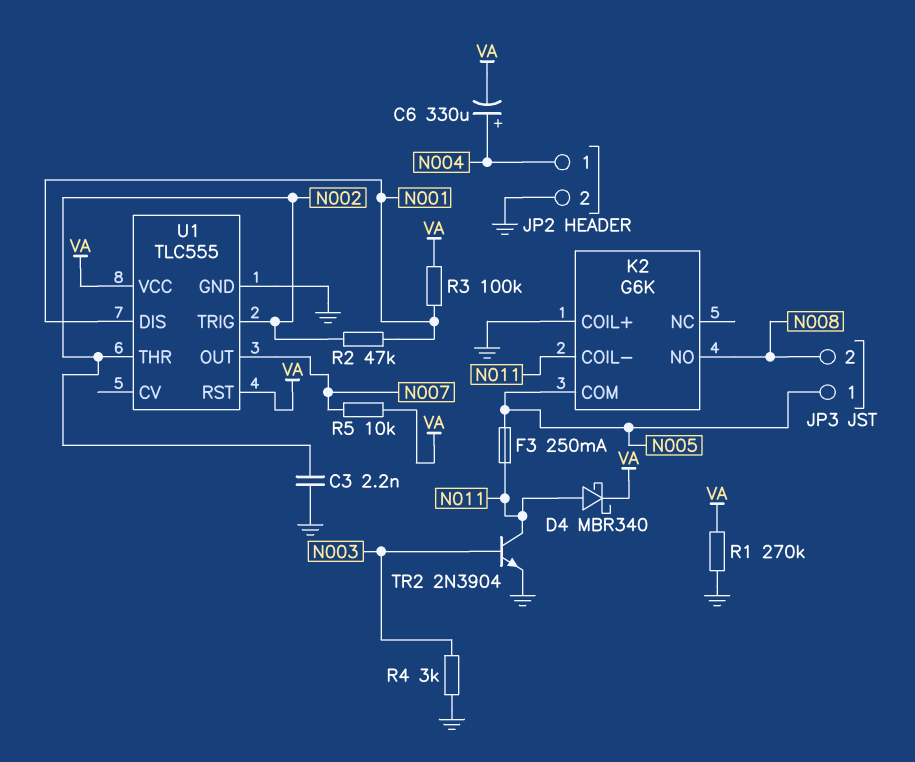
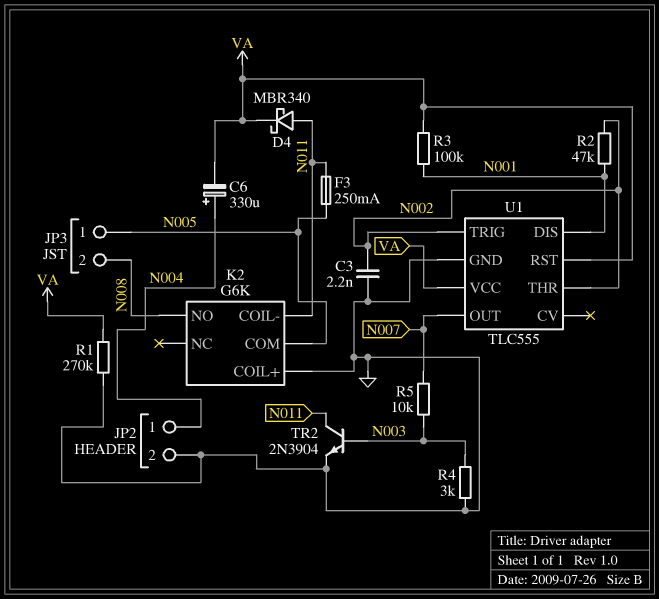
R5: 10k (N007, VA) -> 10k (N003, N007)

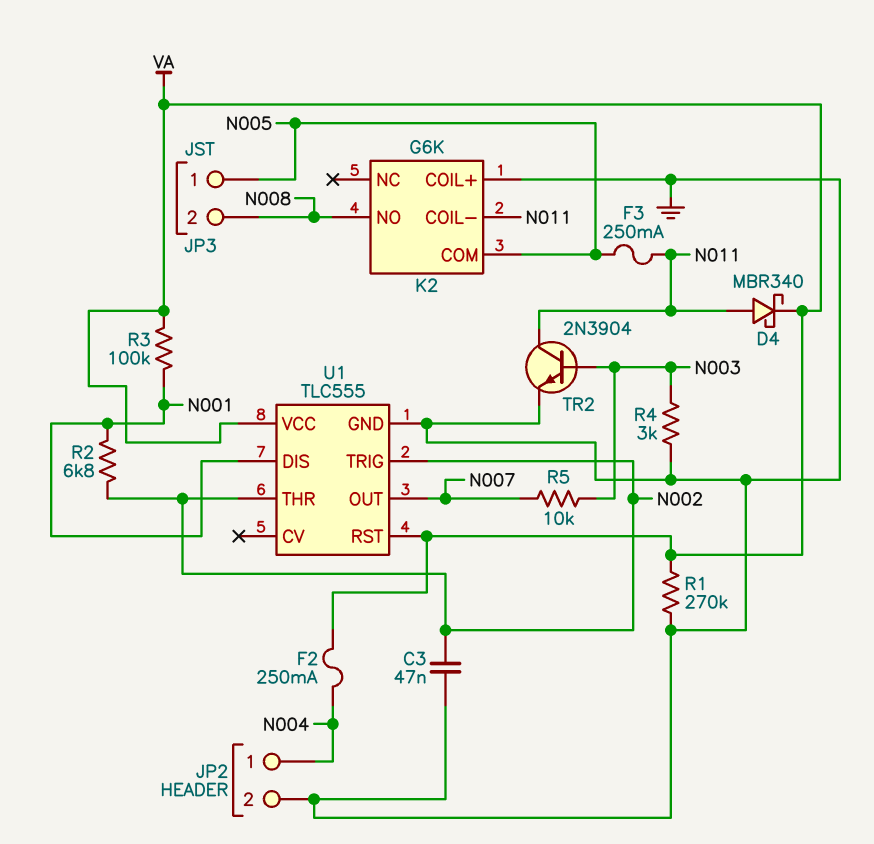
C3: 2.2nF (GND, N002) -> 47nF (GND, N002)
C6: 330uF (plus N004, minus VA) -> none
F2: none -> 250mA (N004, VA)
R2: 47k (N001, N002) -> 6.8k (N001, N002)

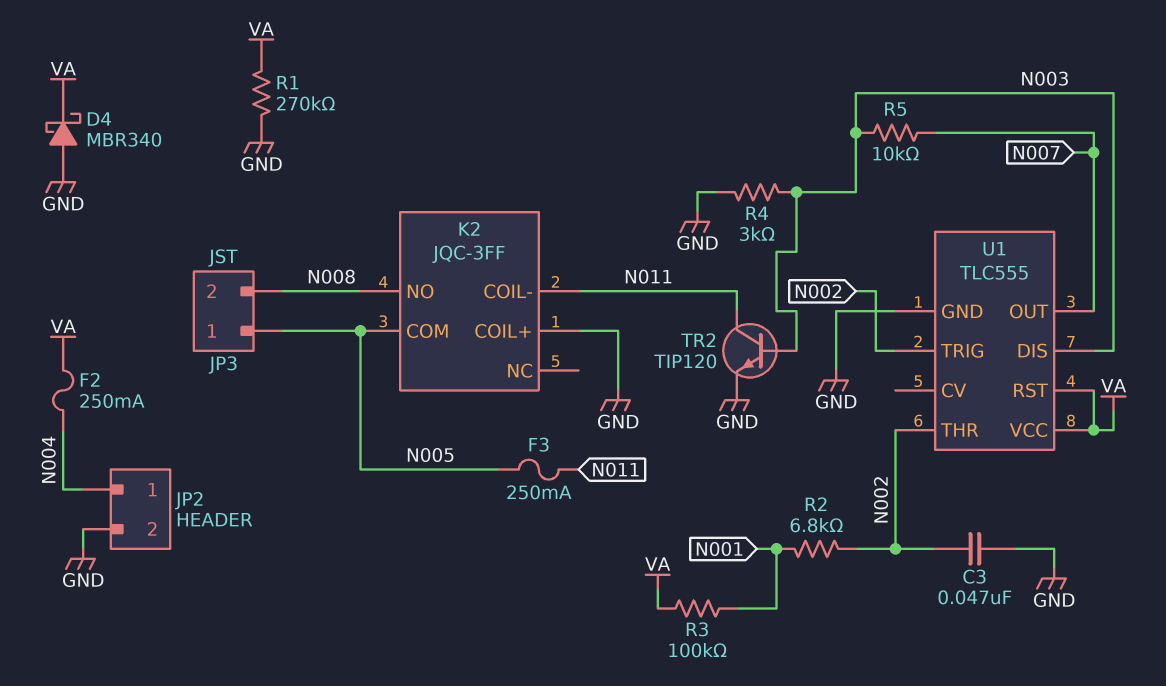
D4: schottky MBR340 (A N011, K VA) -> schottky MBR340 (A GND, K VA)
K2: G6K -> JQC-3FF
TR2: NPN 2N3904 (B N003, C N011, E GND) -> NPN TIP120 (B N003, C N011, E GND)
U1 pin DIS: N001 -> N003

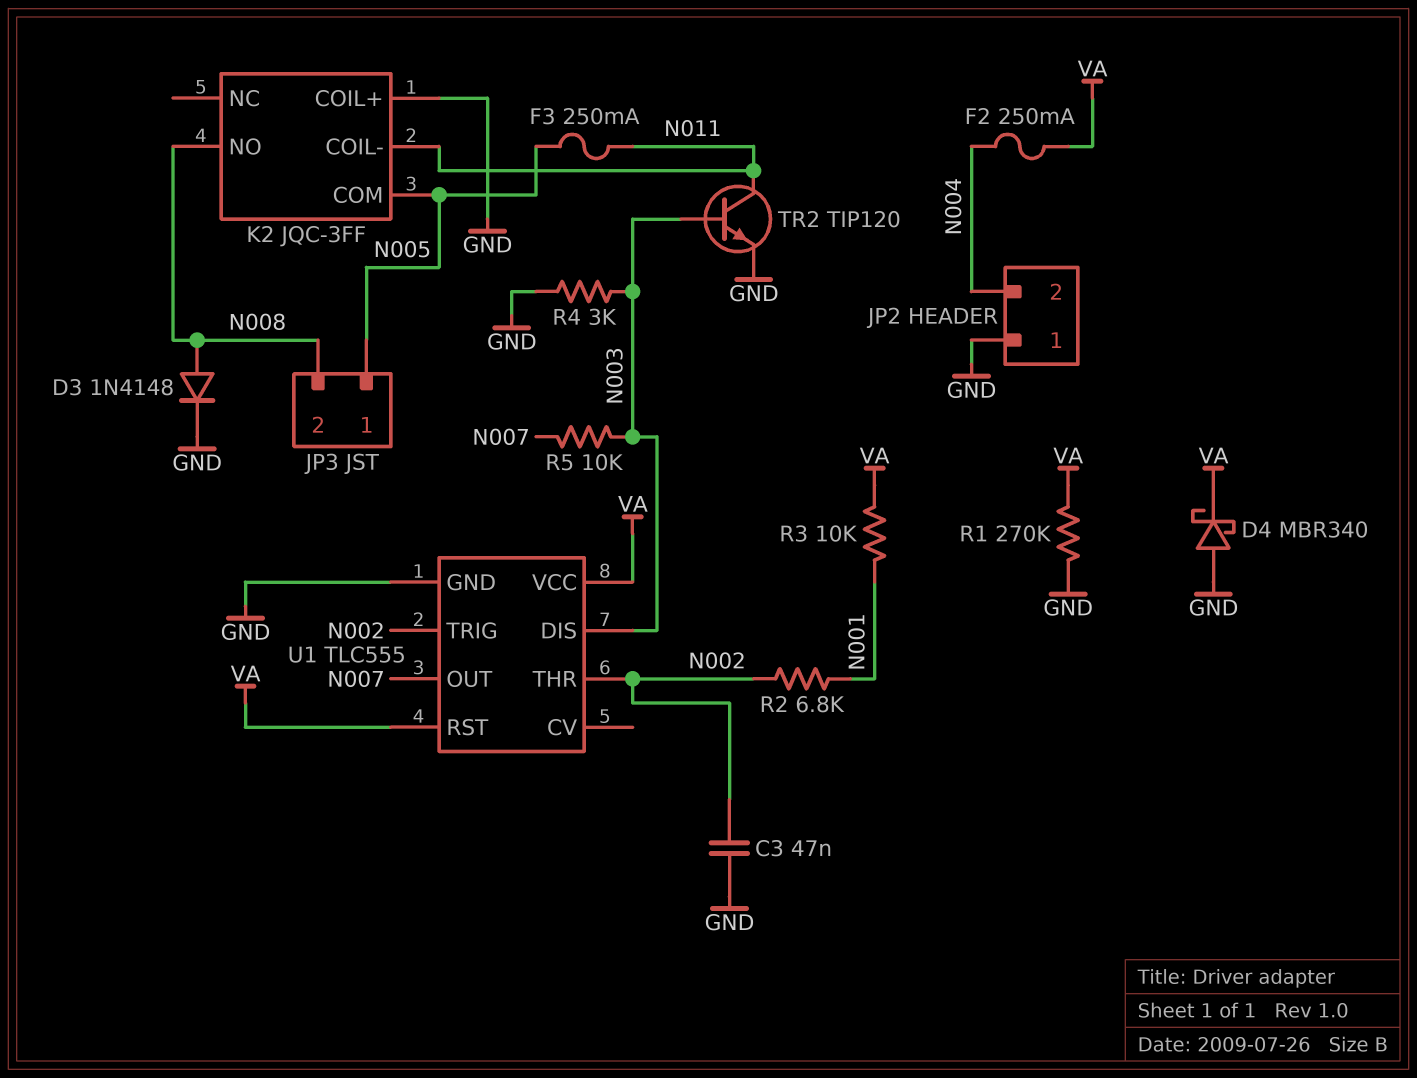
D3: none -> diode 1N4148 (A N008, K GND)
JP2 pin 1: N004 -> GND
JP2 pin 2: GND -> N004
R3: 100k (N001, VA) -> 10k (N001, VA)

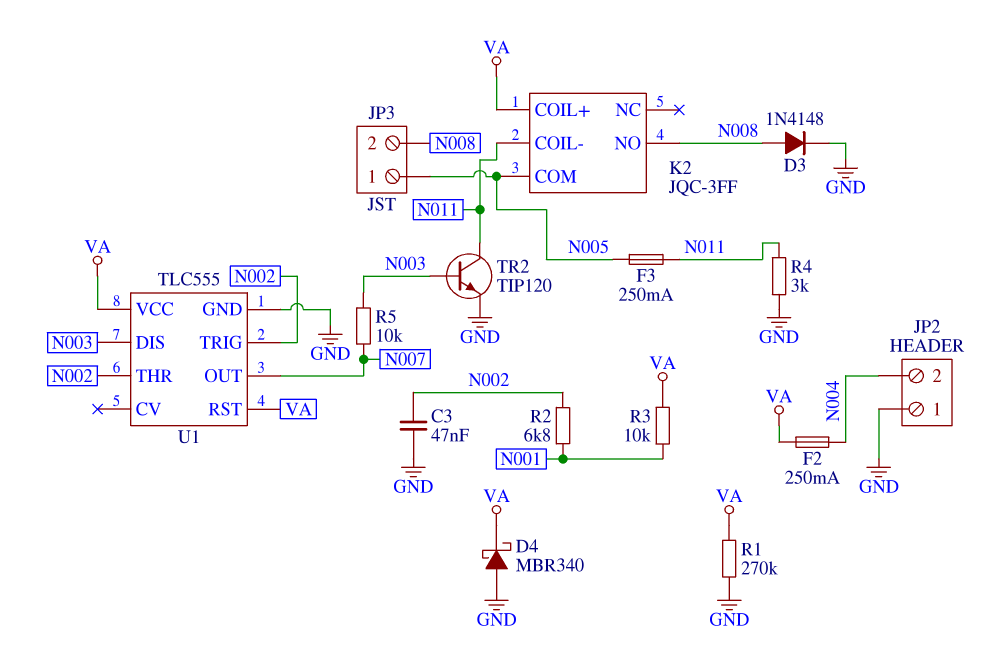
K2 pin COIL+: GND -> VA
R4: 3k (GND, N003) -> 3k (GND, N011)

